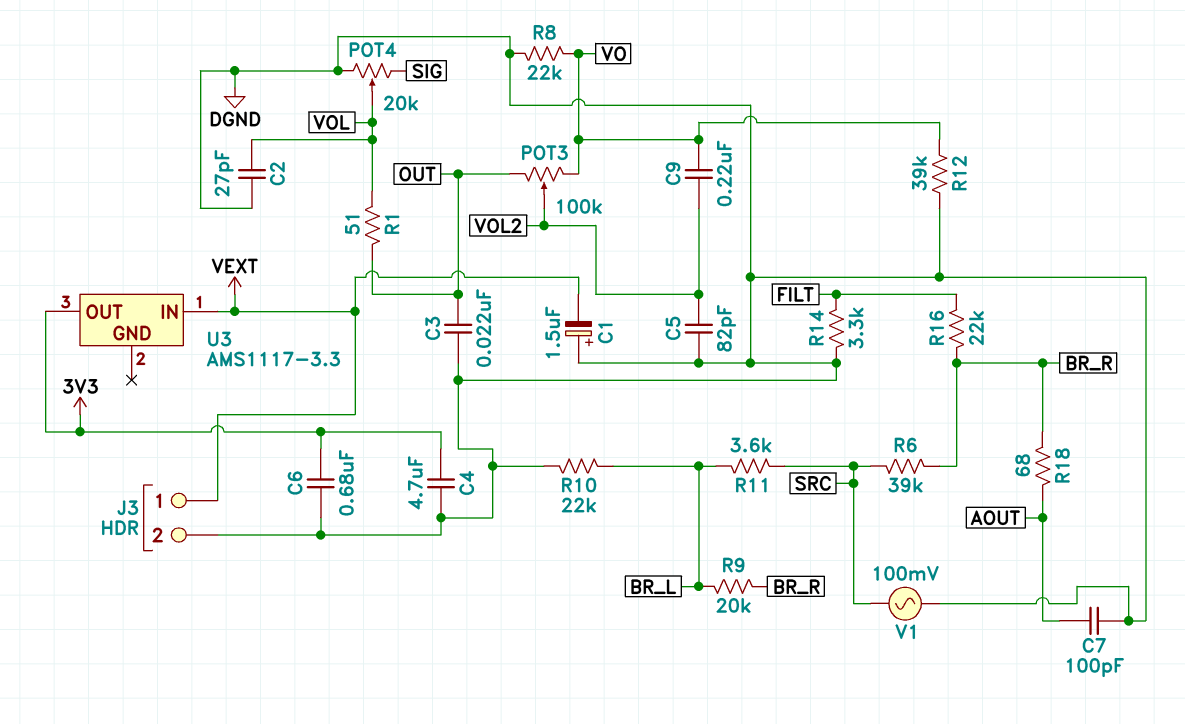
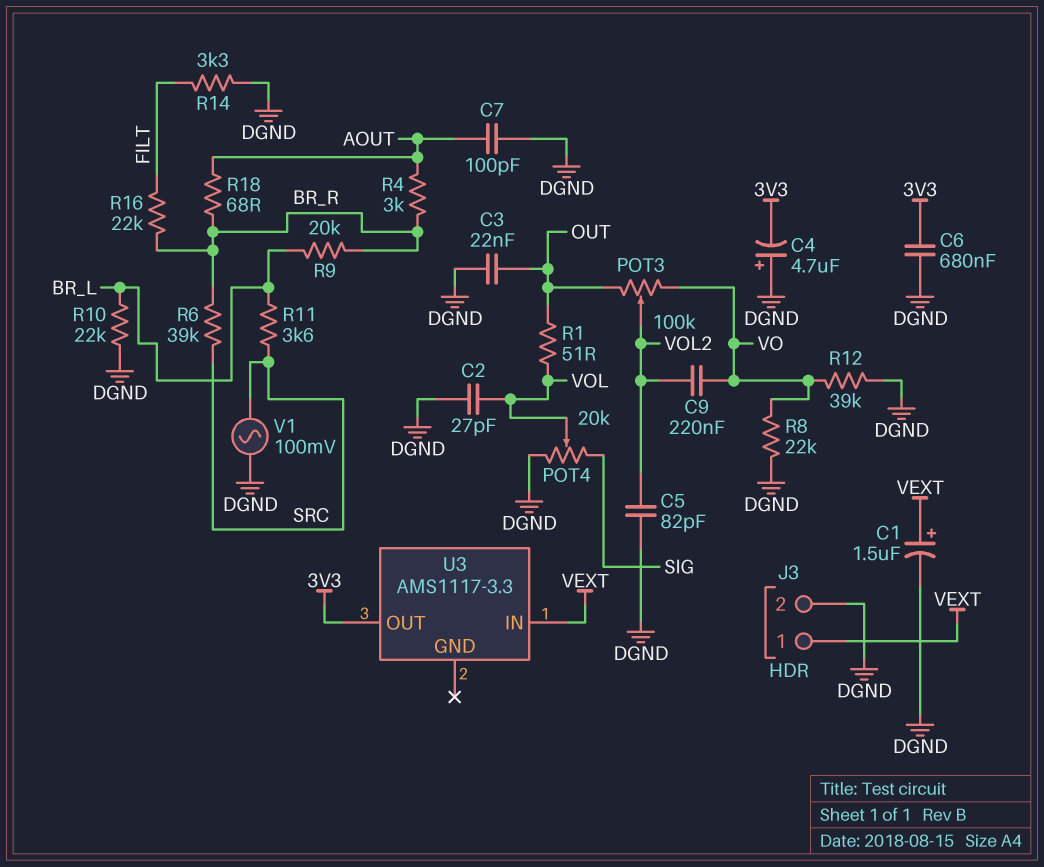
C1: 1.5uF (plus DGND, minus VEXT) -> 1.5uF (plus VEXT, minus DGND)
C4: 4.7uF (3V3, DGND) -> 4.7uF (plus DGND, minus 3V3)
R4: none -> 3k (AOUT, BR_R)

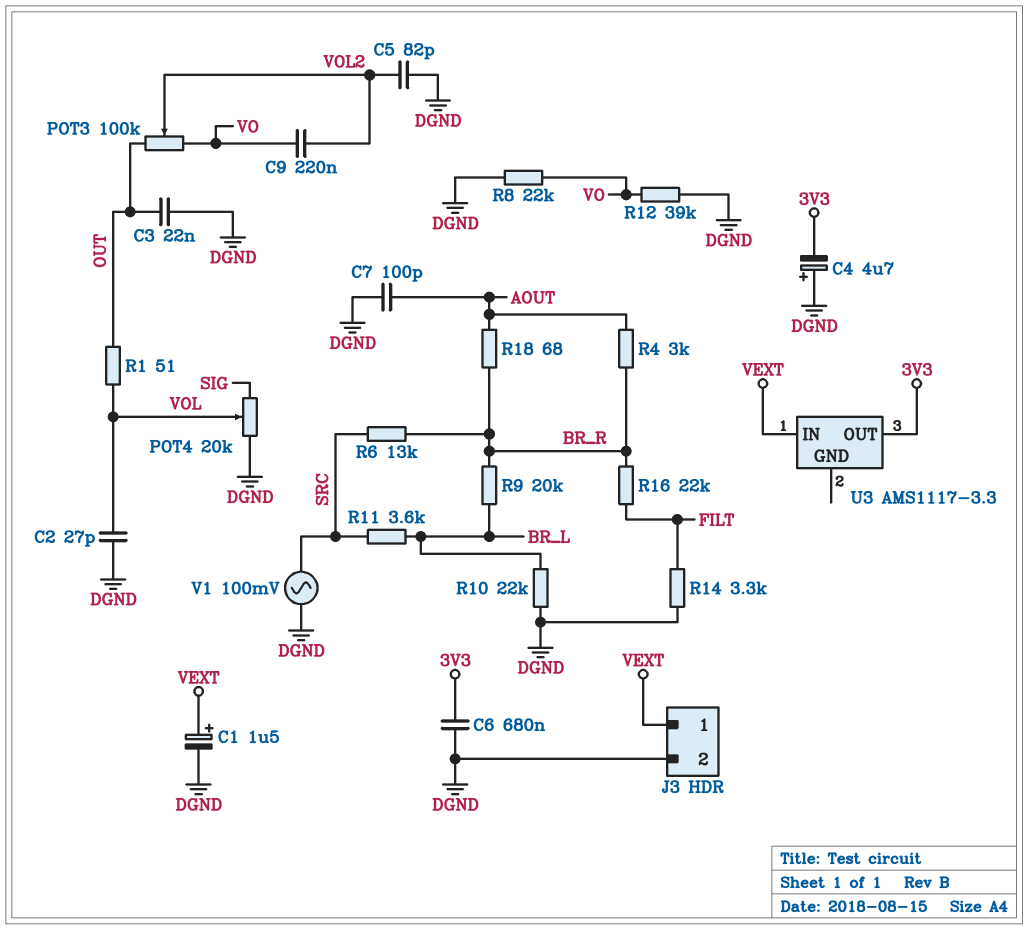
R6: 39k (BR_R, SRC) -> 13k (BR_R, SRC)

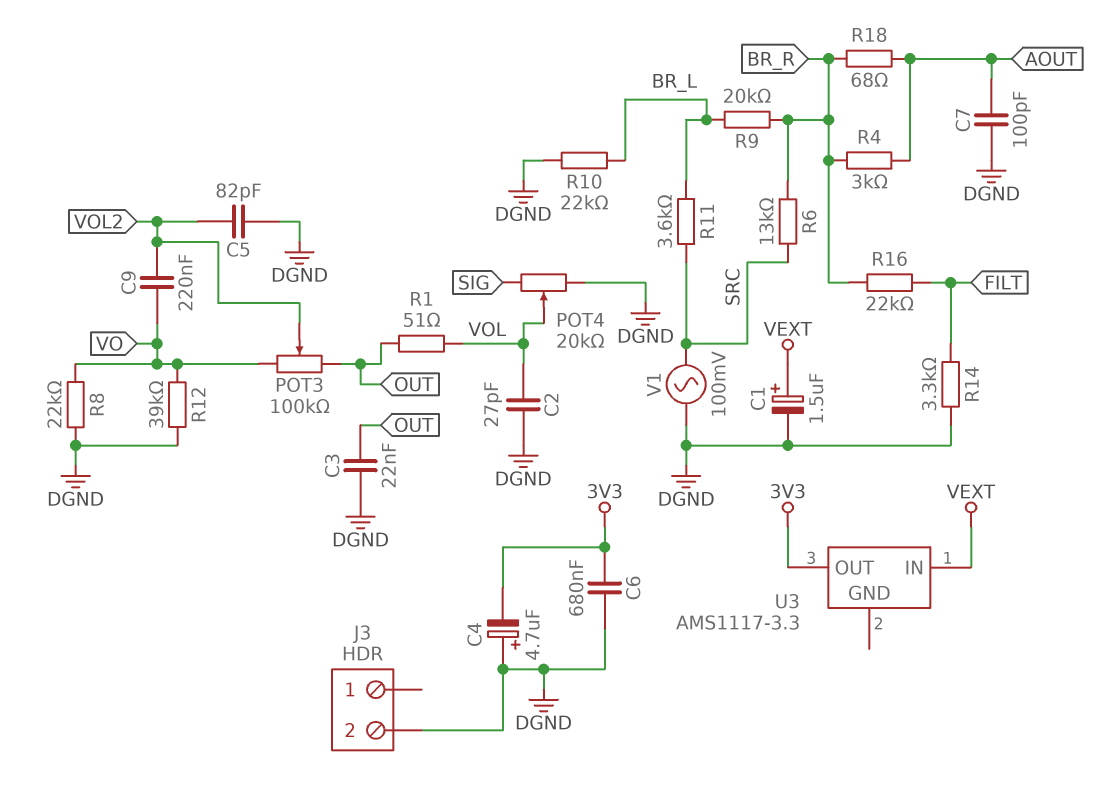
J3 pin 1: VEXT -> none

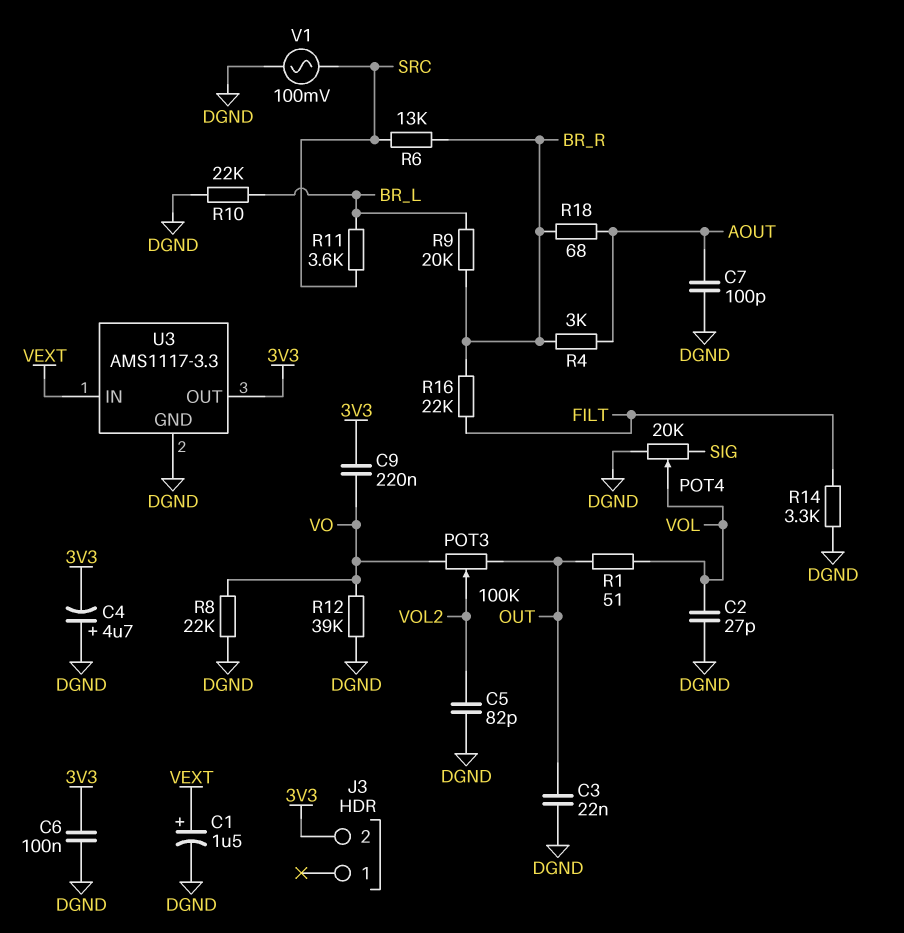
C6: 680nF (3V3, DGND) -> 100nF (3V3, DGND)
C9: 220nF (VO, VOL2) -> 220nF (3V3, VO)
J3 pin 2: DGND -> 3V3
U3 pin GND: none -> DGND

